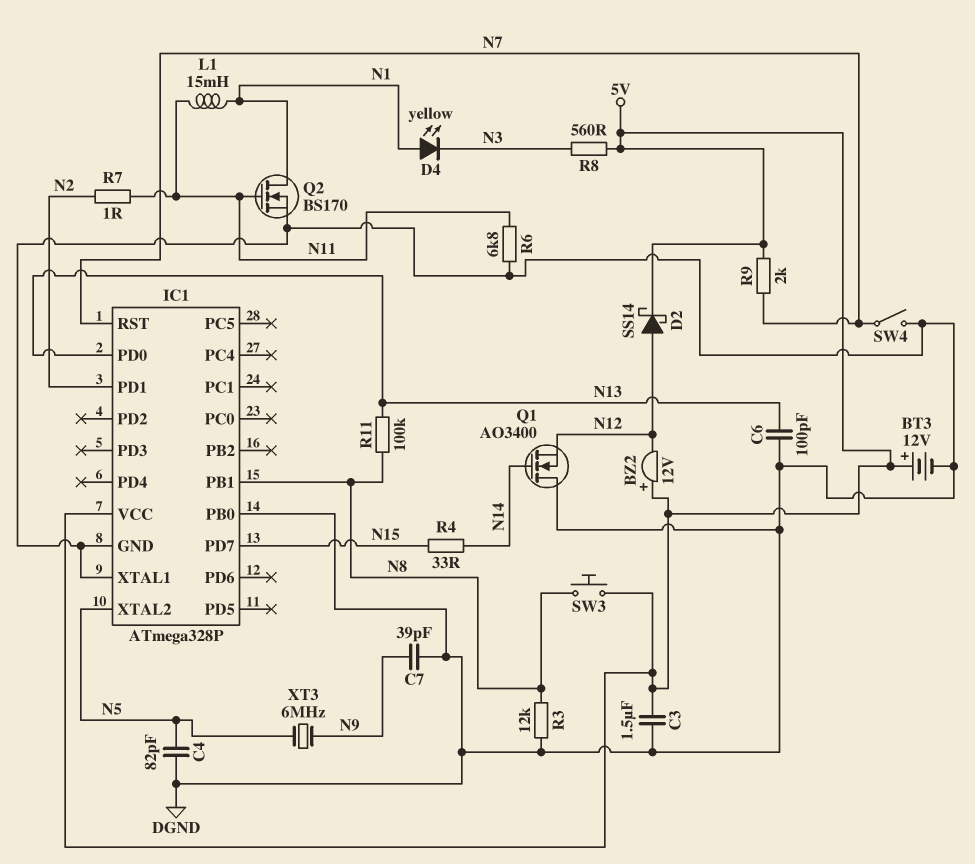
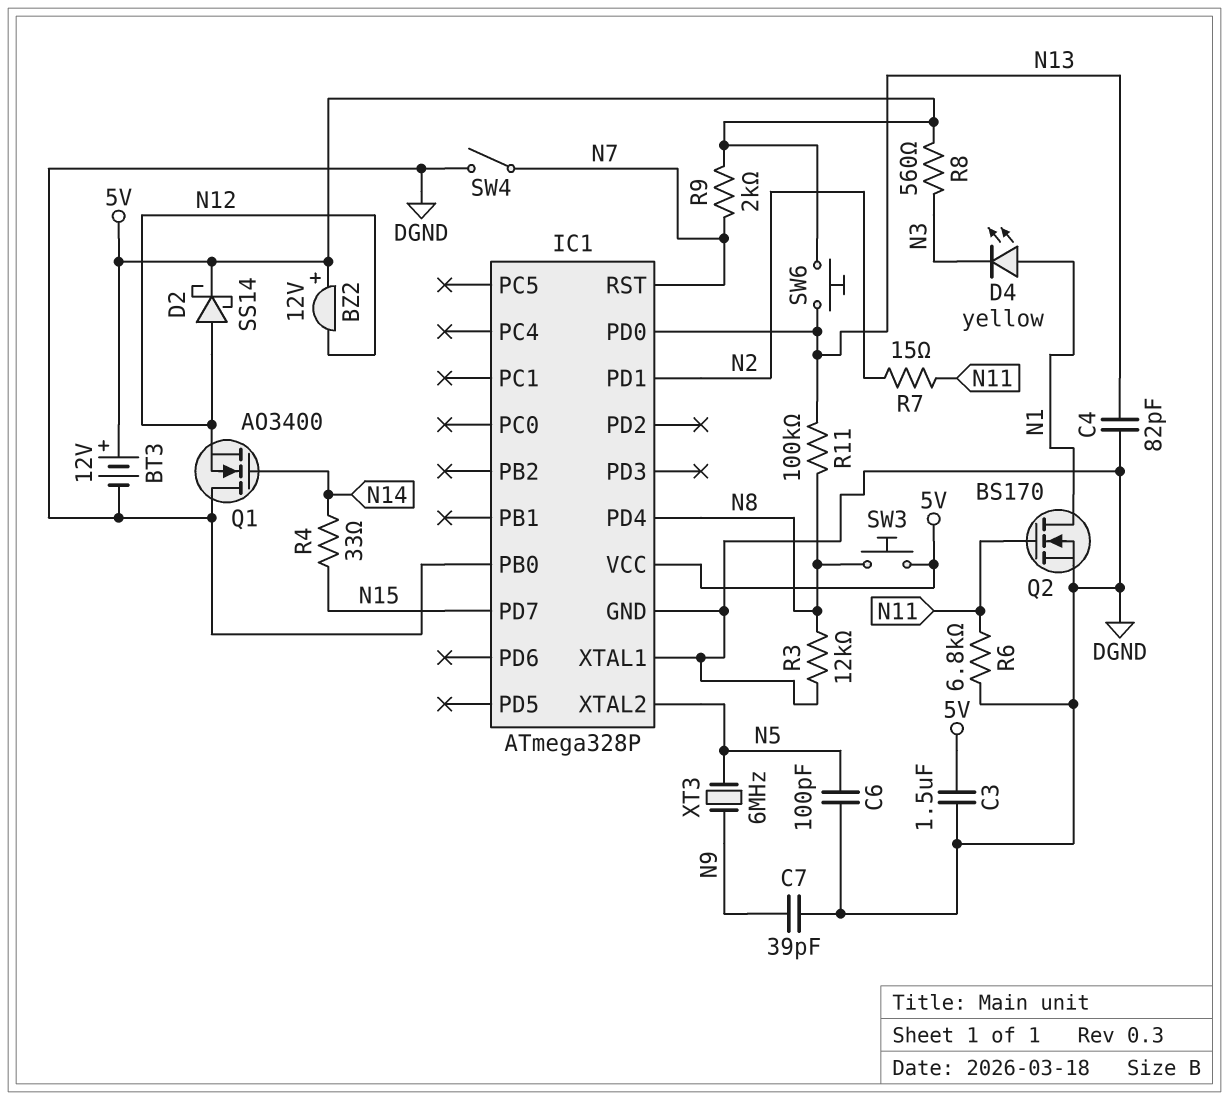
C4: 82pF (DGND, N5) -> 82pF (DGND, N13)
C6: 100pF (DGND, N13) -> 100pF (DGND, N5)
IC1 pin PB1: N8 -> none
IC1 pin PD4: none -> N8
L1: 15mH (N1, N11) -> none
R7: 1 (N2, N11) -> 15 (N2, N11)
SW6: none -> button (5V, N13)

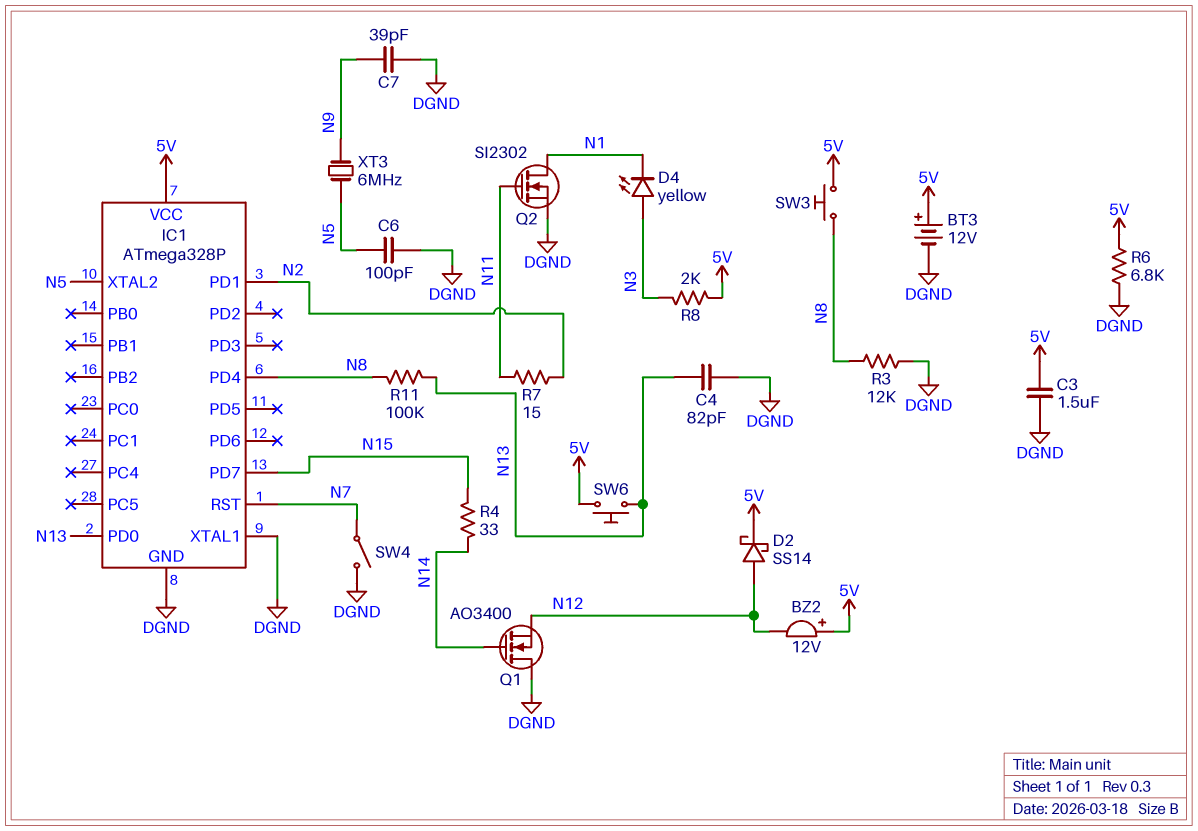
D4: LED yellow (A N1, K N3) -> LED yellow (A N3, K N1)
IC1 pin PB0: DGND -> none
Q2: NMOS BS170 (G N11, D N1, S DGND) -> NMOS SI2302 (G N11, D N1, S DGND)
R6: 6.8k (DGND, N11) -> 6.8k (5V, DGND)
R8: 560 (5V, N3) -> 2k (5V, N3)
R9: 2k (5V, N7) -> none

